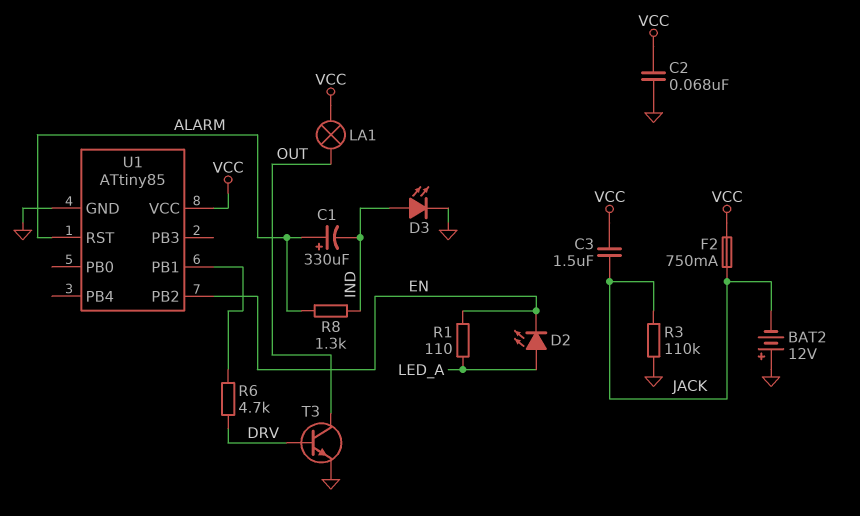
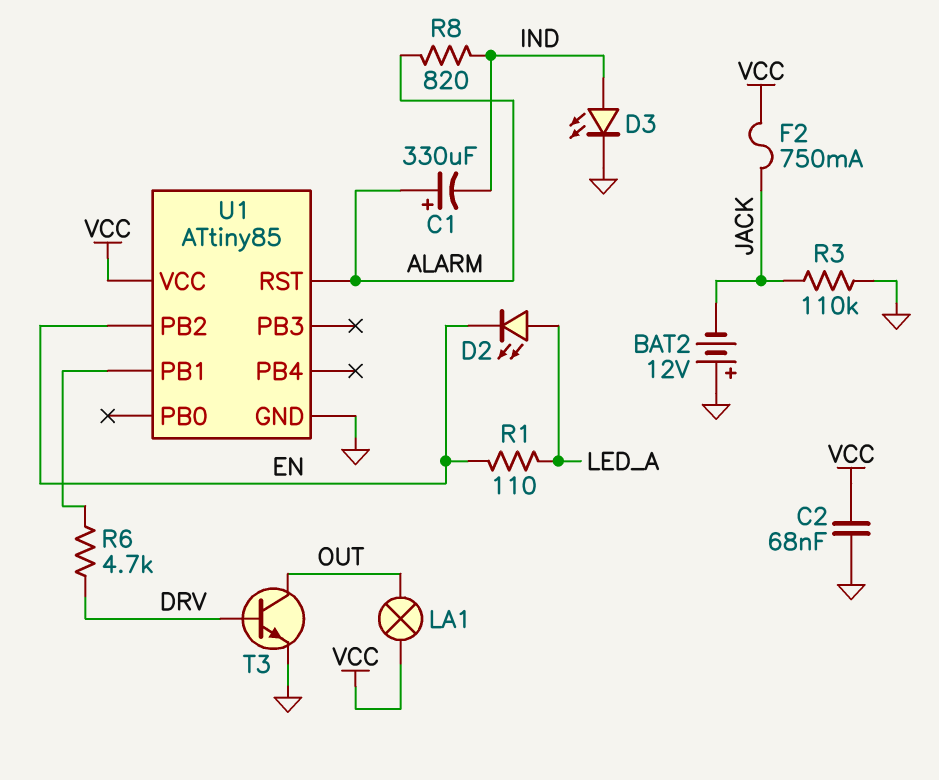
C3: 1.5uF (JACK, VCC) -> none
R8: 1.3k (ALARM, IND) -> 820 (ALARM, IND)

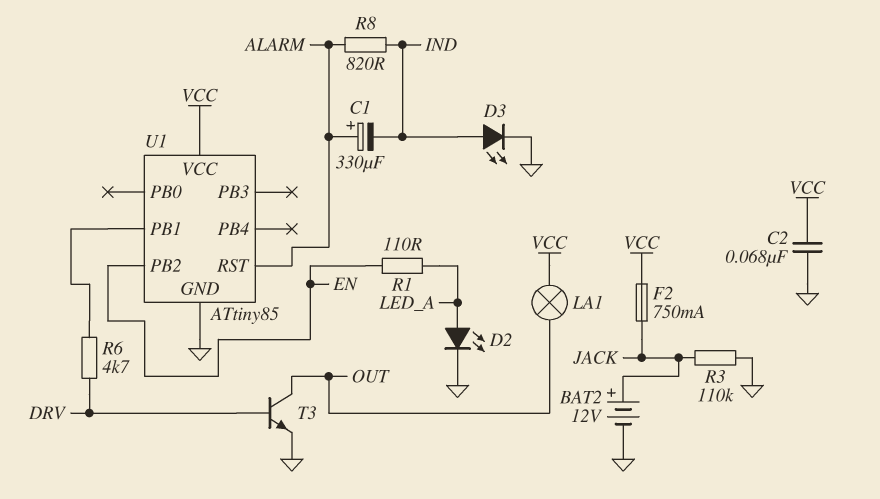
BAT2: 12V (plus GND, minus JACK) -> 12V (plus JACK, minus GND)
D2: LED (A LED_A, K EN) -> LED (A LED_A, K GND)

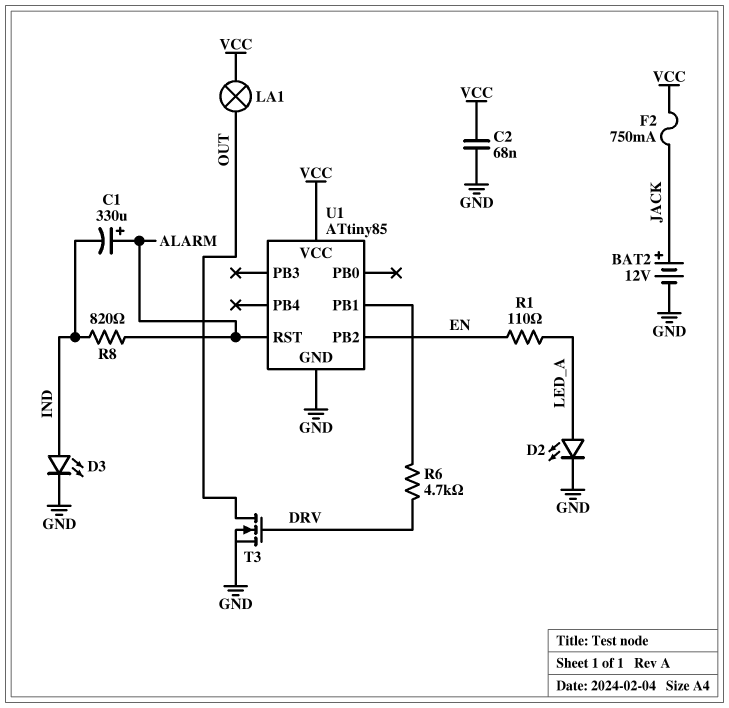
R3: 110k (GND, JACK) -> none
T3: NPN (B DRV, C OUT, E GND) -> NMOS (G DRV, D OUT, S GND)

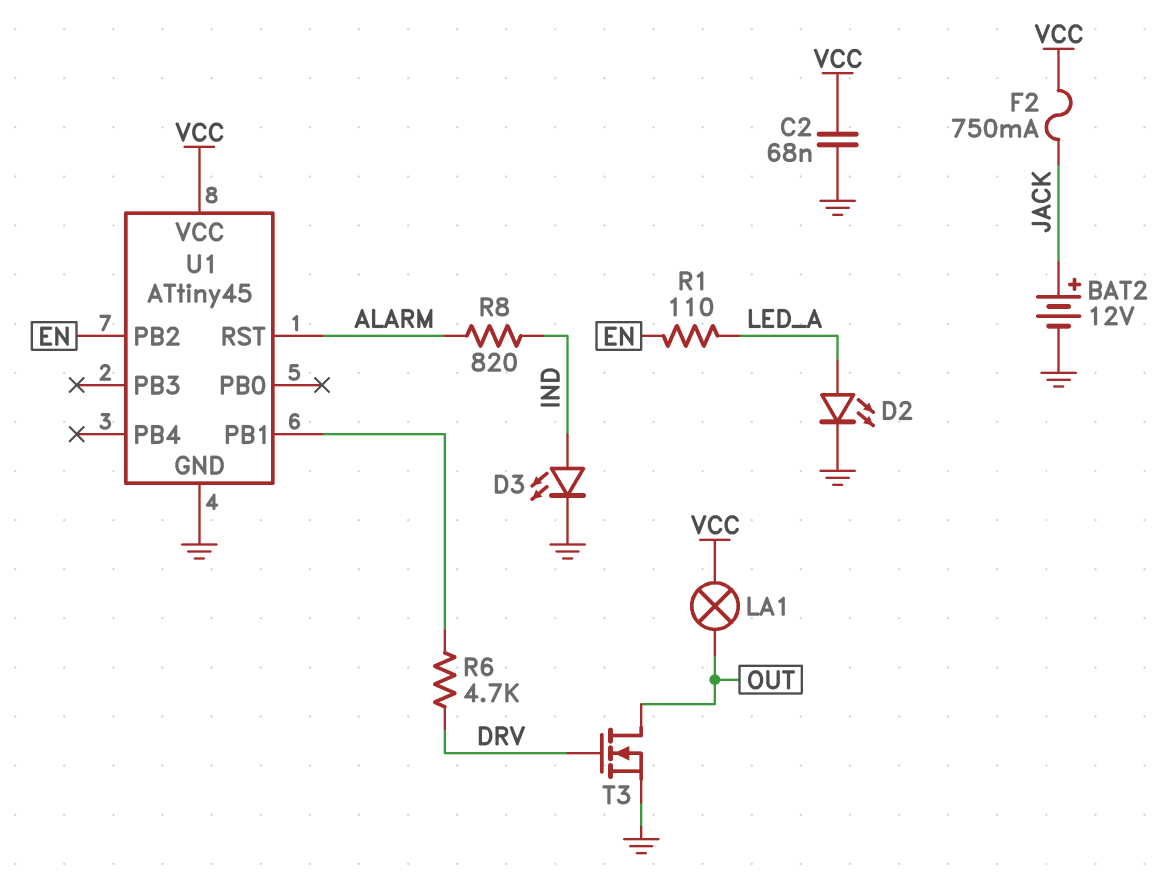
C1: 330uF (plus ALARM, minus IND) -> none
U1: ATtiny85 -> ATtiny45

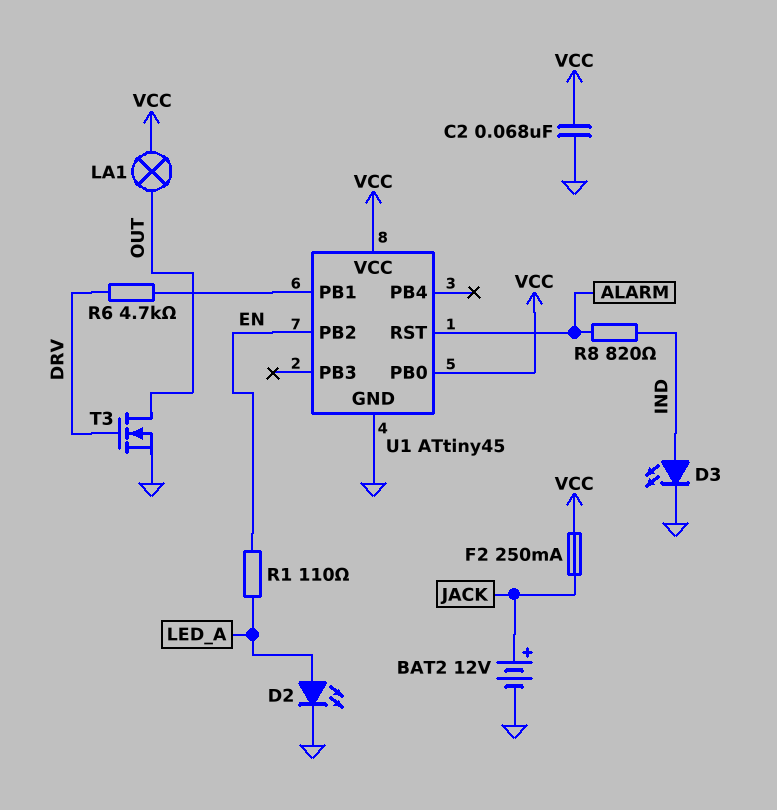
F2: 750mA (JACK, VCC) -> 250mA (JACK, VCC)
U1 pin PB0: none -> VCC

